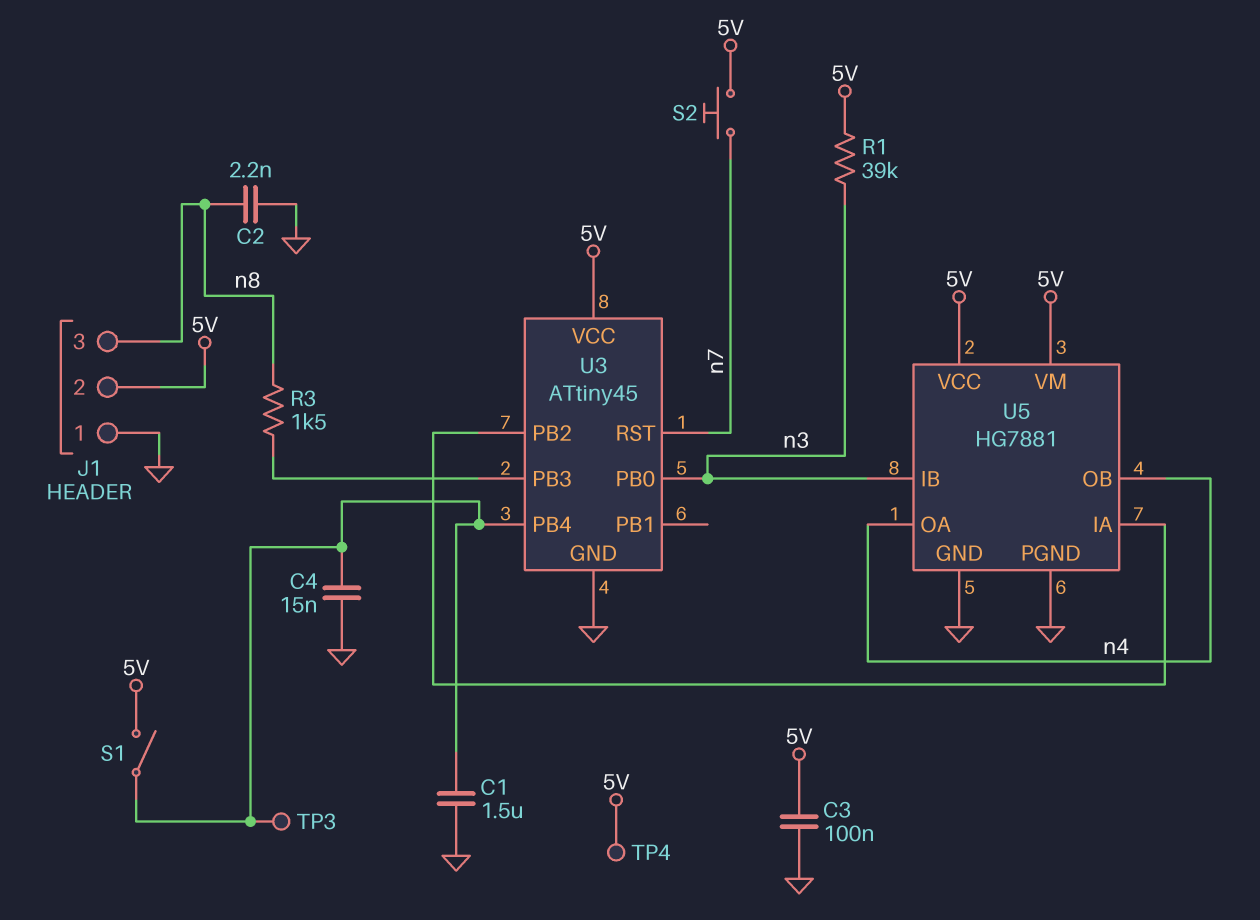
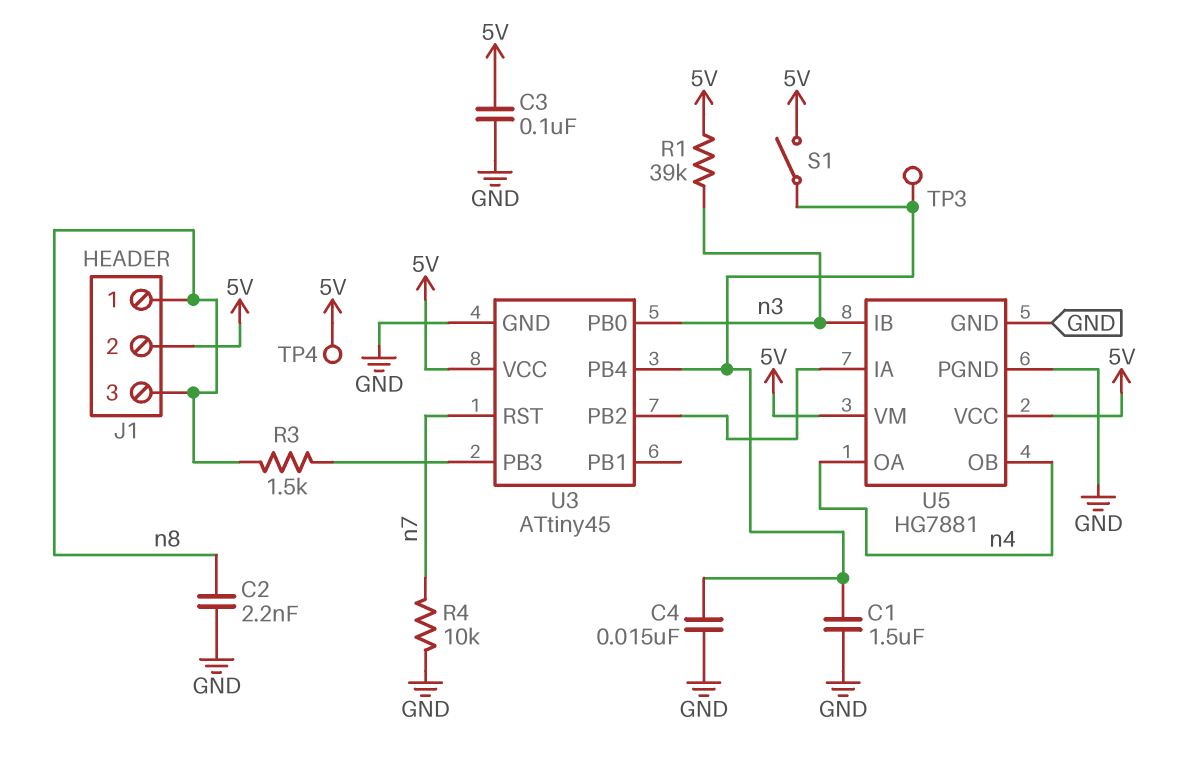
J1 pin 1: GND -> n8
R4: none -> 10k (GND, n7)
S2: button (5V, n7) -> none

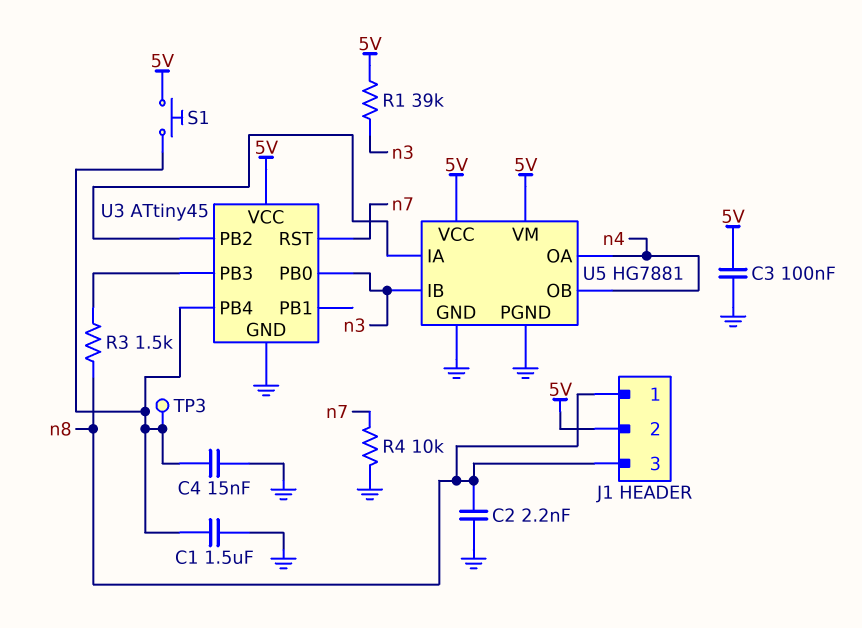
S1: switch (5V, U3/PB4) -> button (5V, U3/PB4)
TP4: test point (5V) -> none

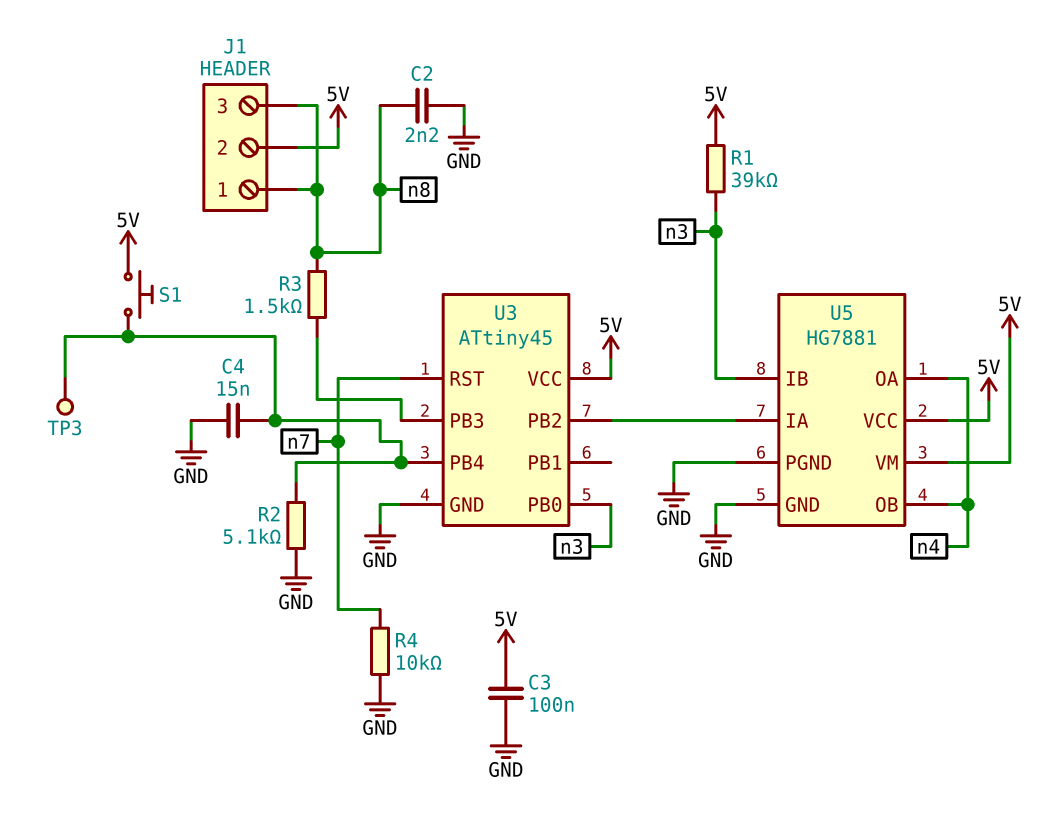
C1: 1.5uF (GND, U3/PB4) -> none
R2: none -> 5.1k (GND, U3/PB4)

